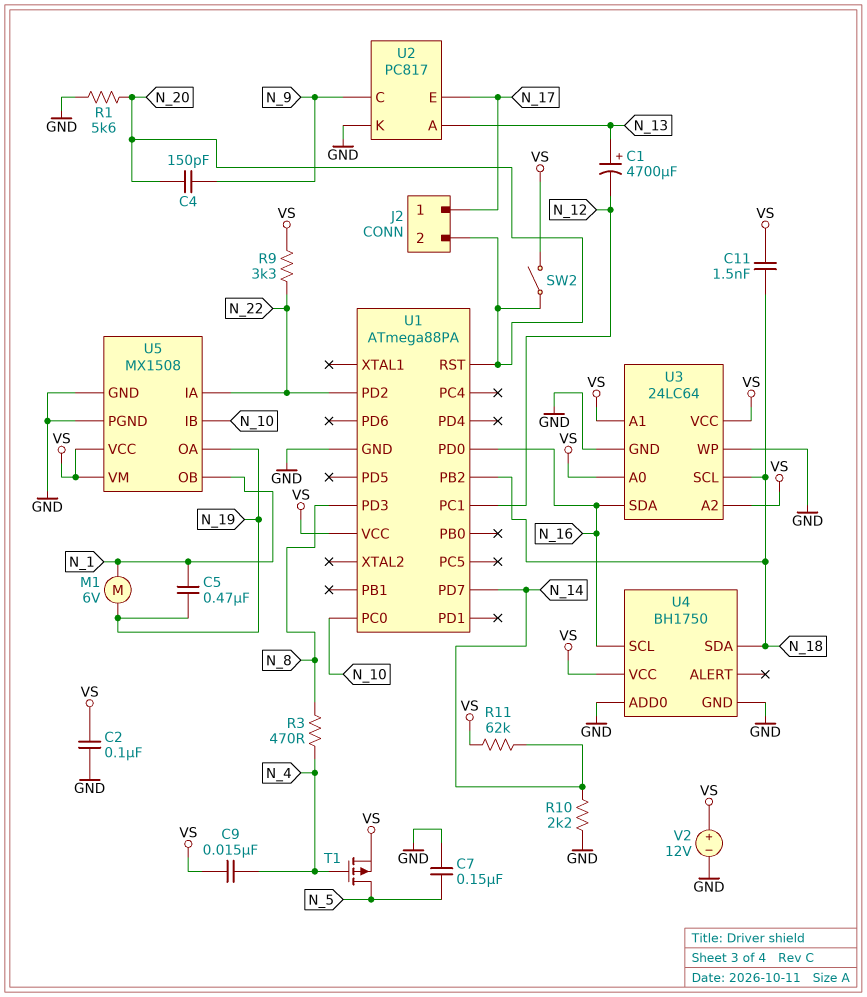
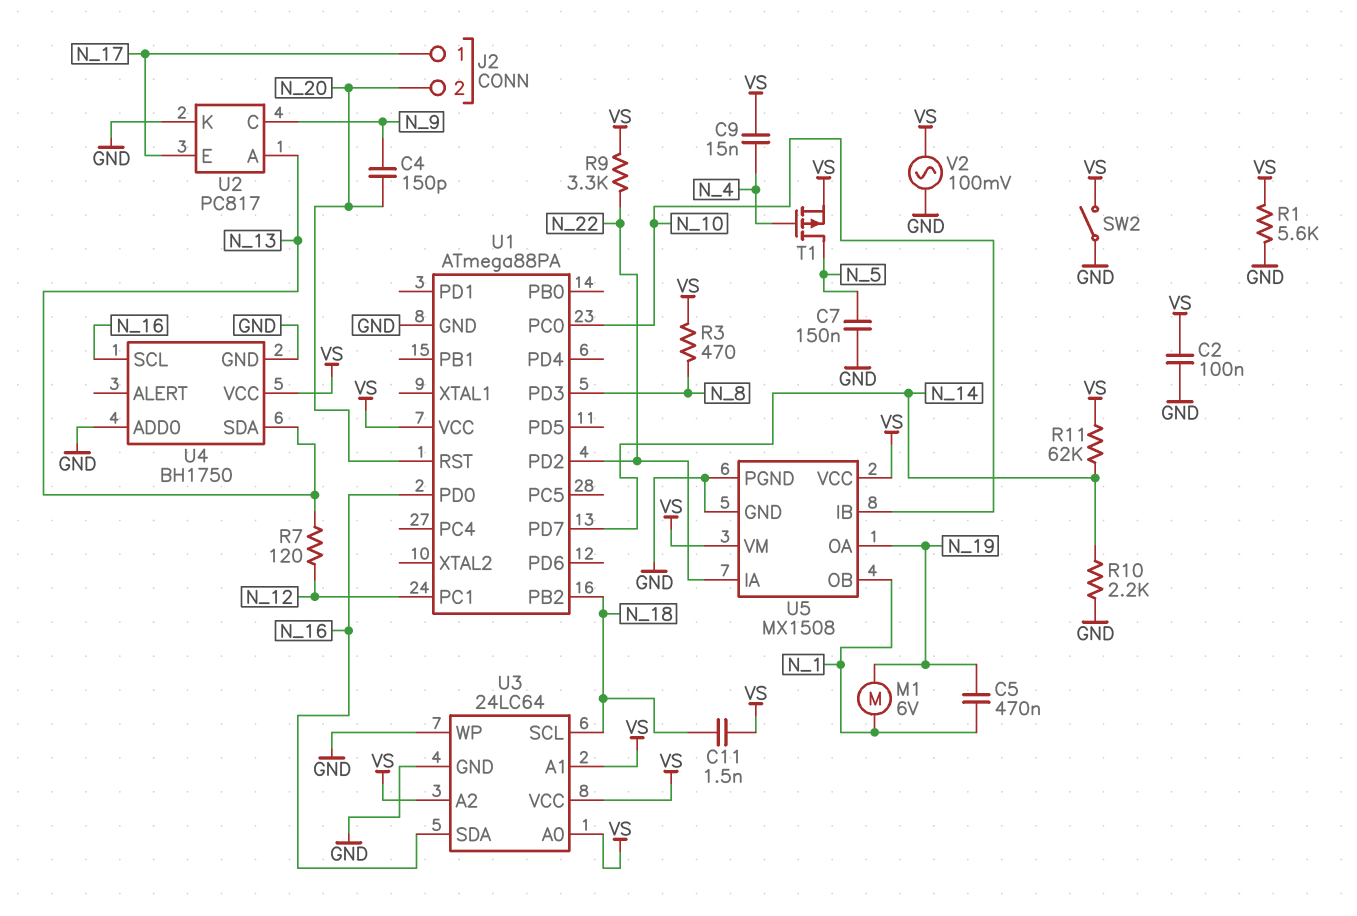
C1: 4700uF (plus N_13, minus N_12) -> none
R1: 5.6k (GND, N_20) -> 5.6k (GND, VS)
R3: 470 (N_4, N_8) -> 470 (N_8, VS)
R7: none -> 120 (N_12, N_13)
SW2: switch (N_20, VS) -> switch (GND, VS)
U4 pin SDA: N_18 -> N_13
V2: 12V (plus VS, minus GND) -> AC 100mV (GND, VS)

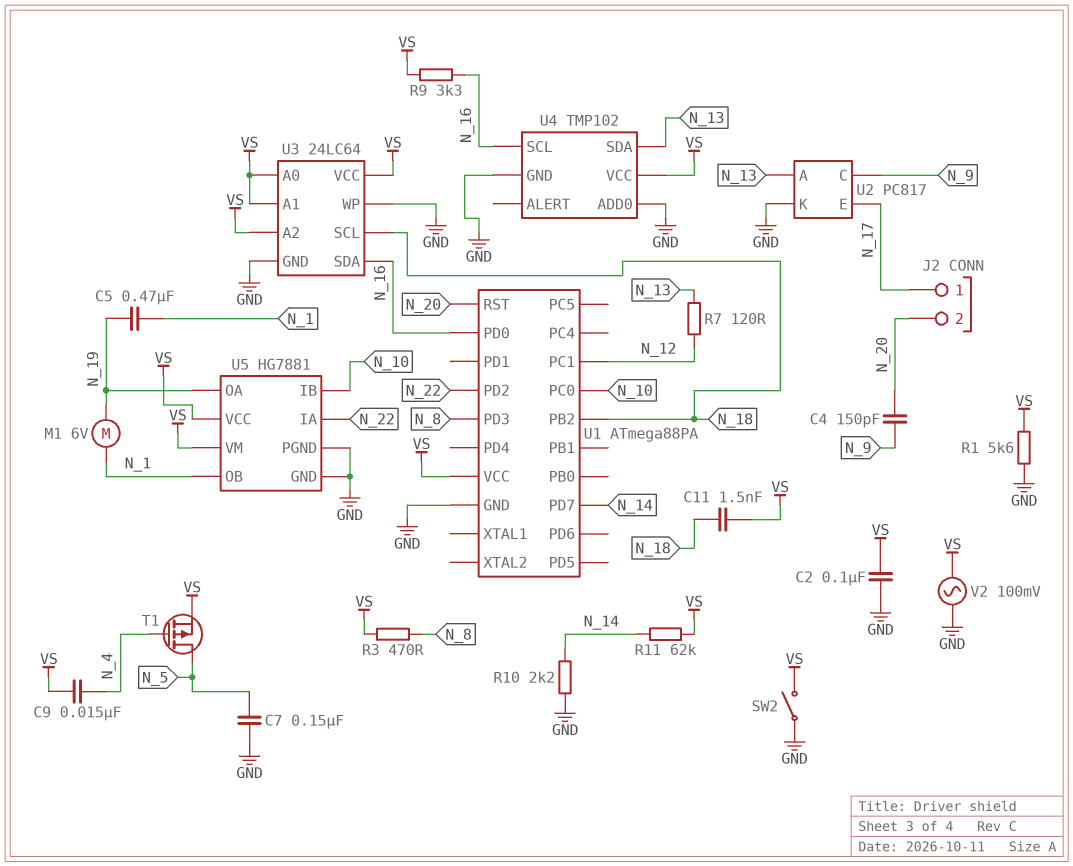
R9: 3.3k (N_22, VS) -> 3.3k (N_16, VS)
U4: BH1750 -> TMP102
U5: MX1508 -> HG7881

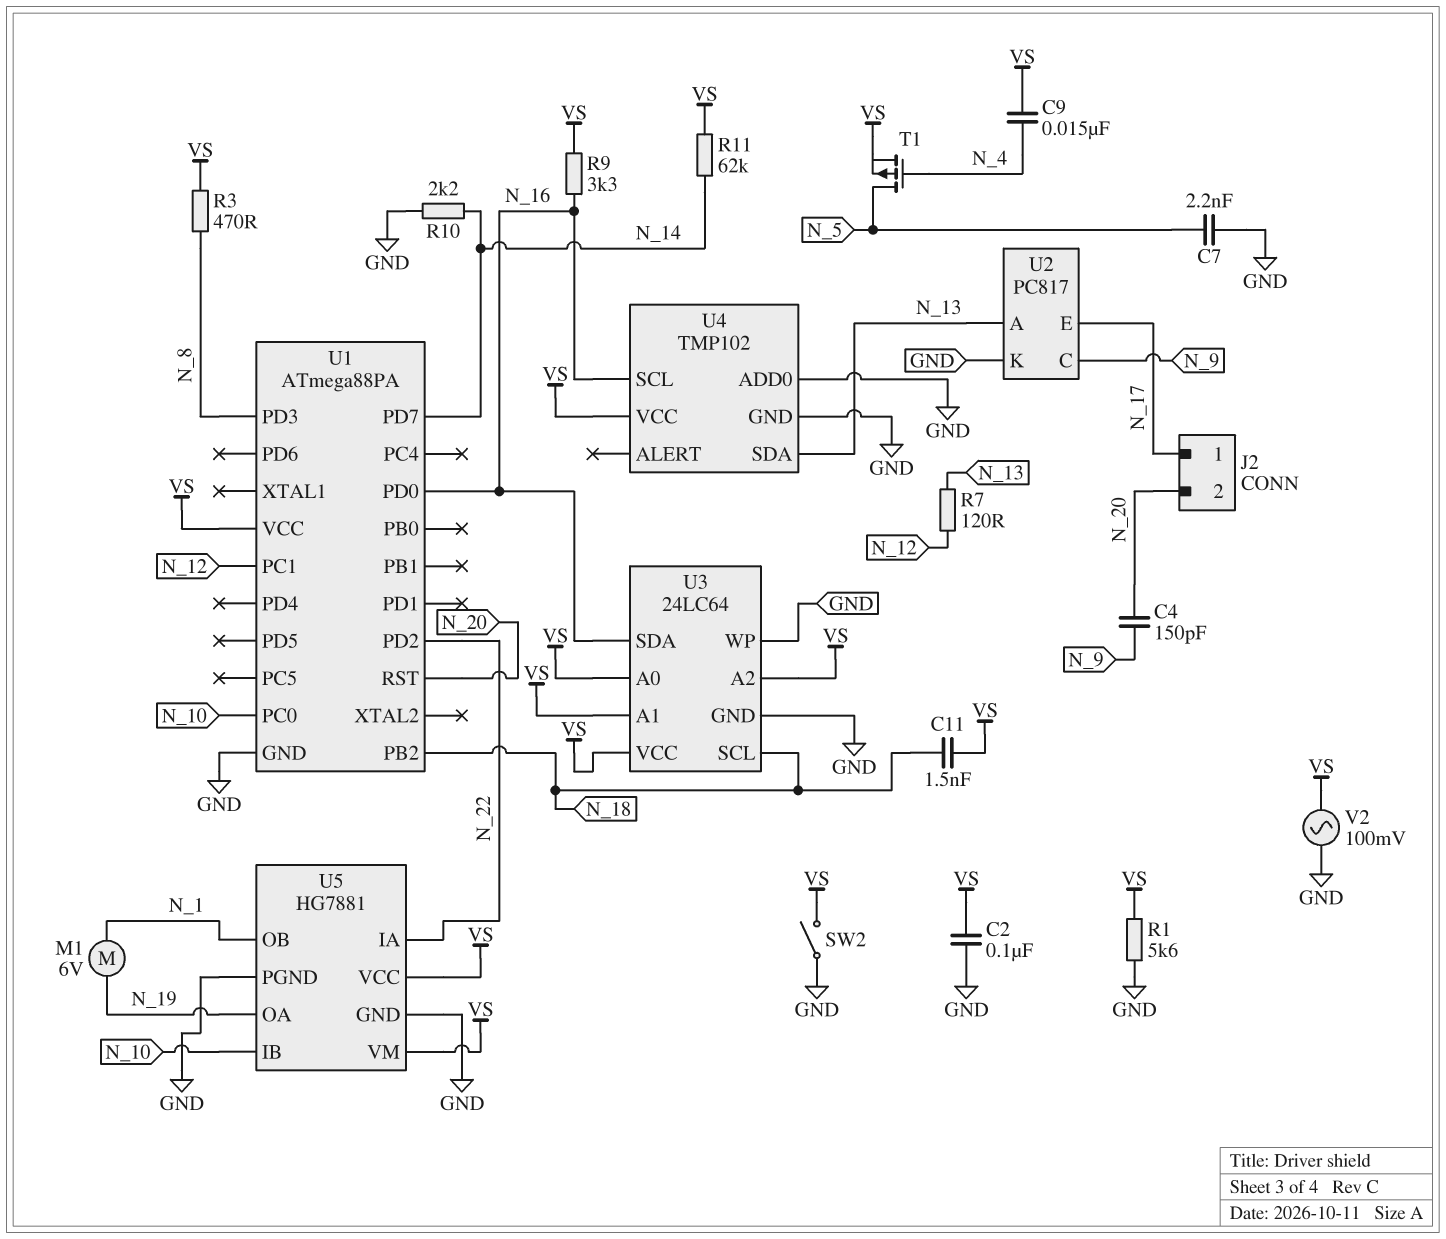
C5: 470nF (N_1, N_19) -> none
C7: 150nF (GND, N_5) -> 2.2nF (GND, N_5)

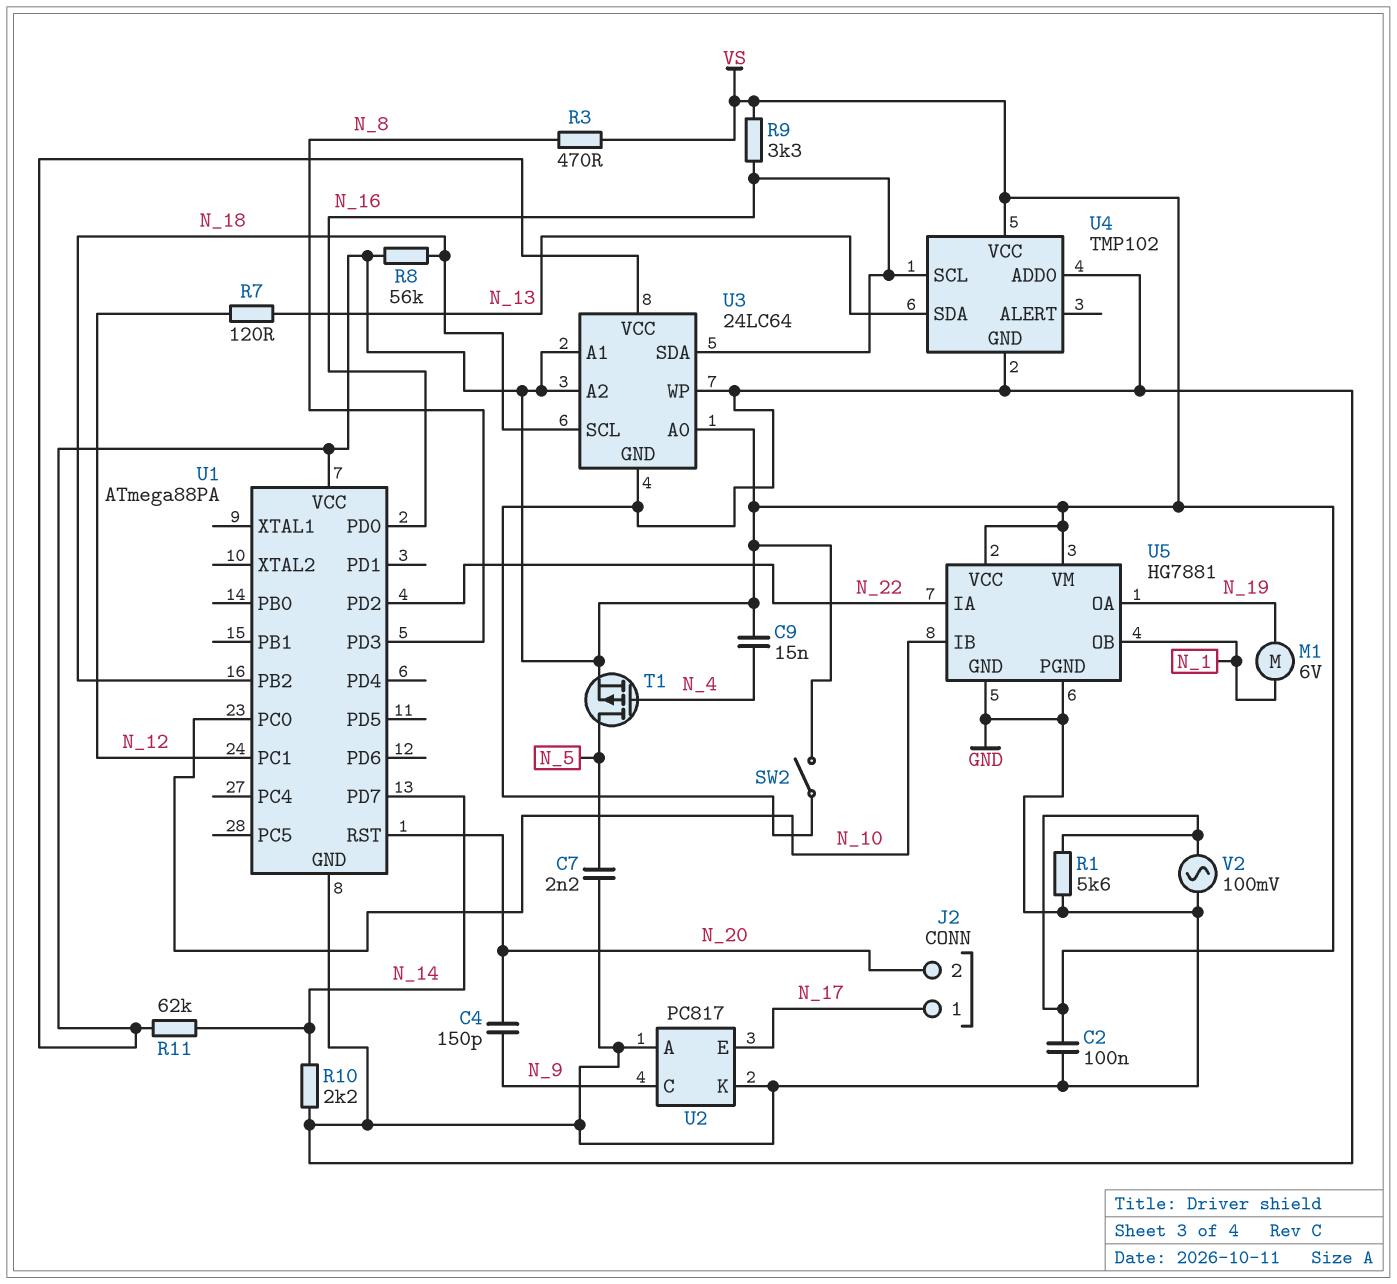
C11: 1.5nF (N_18, VS) -> none
R8: none -> 56k (N_18, VS)
U2 pin A: N_13 -> GND

